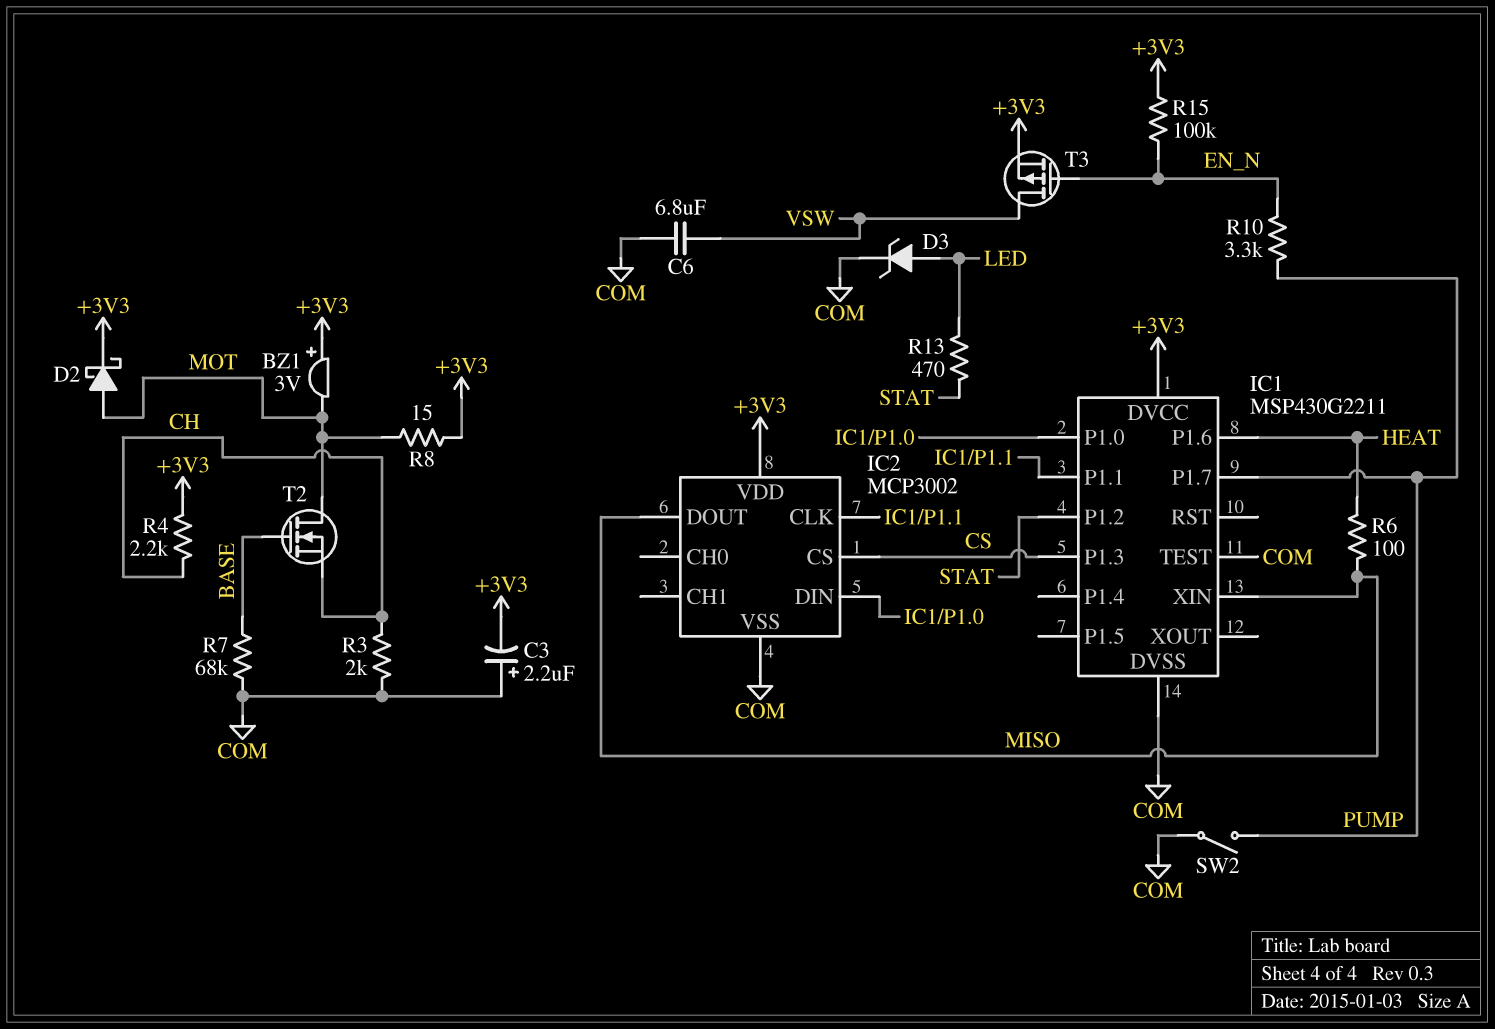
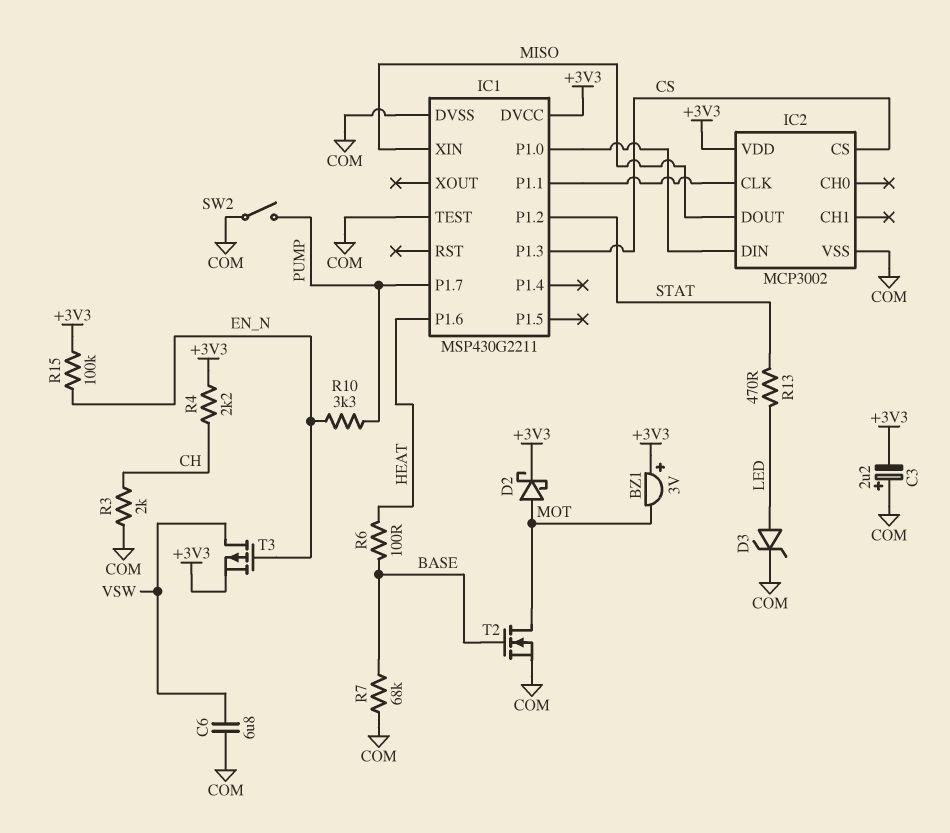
R6: 100 (HEAT, MISO) -> 100 (BASE, HEAT)
R8: 15 (+3V3, MOT) -> none
T2: NMOS (G BASE, D MOT, S CH) -> NMOS (G BASE, D MOT, S COM)

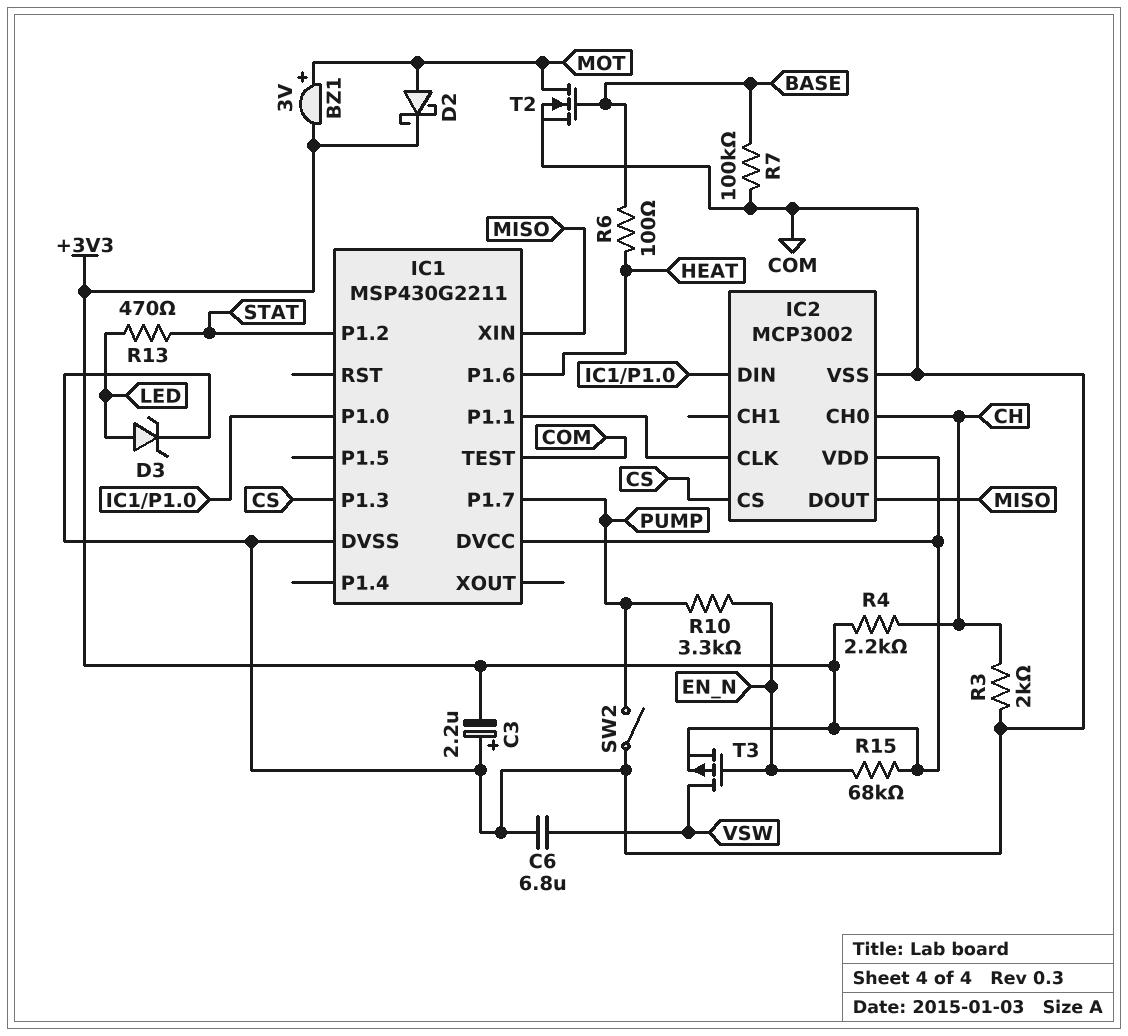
BZ1: buzzer 3V (plus +3V3, minus MOT) -> buzzer 3V (plus MOT, minus +3V3)
IC2 pin CH0: none -> CH
R7: 68k (BASE, COM) -> 100k (BASE, COM)
R15: 100k (+3V3, EN_N) -> 68k (+3V3, EN_N)

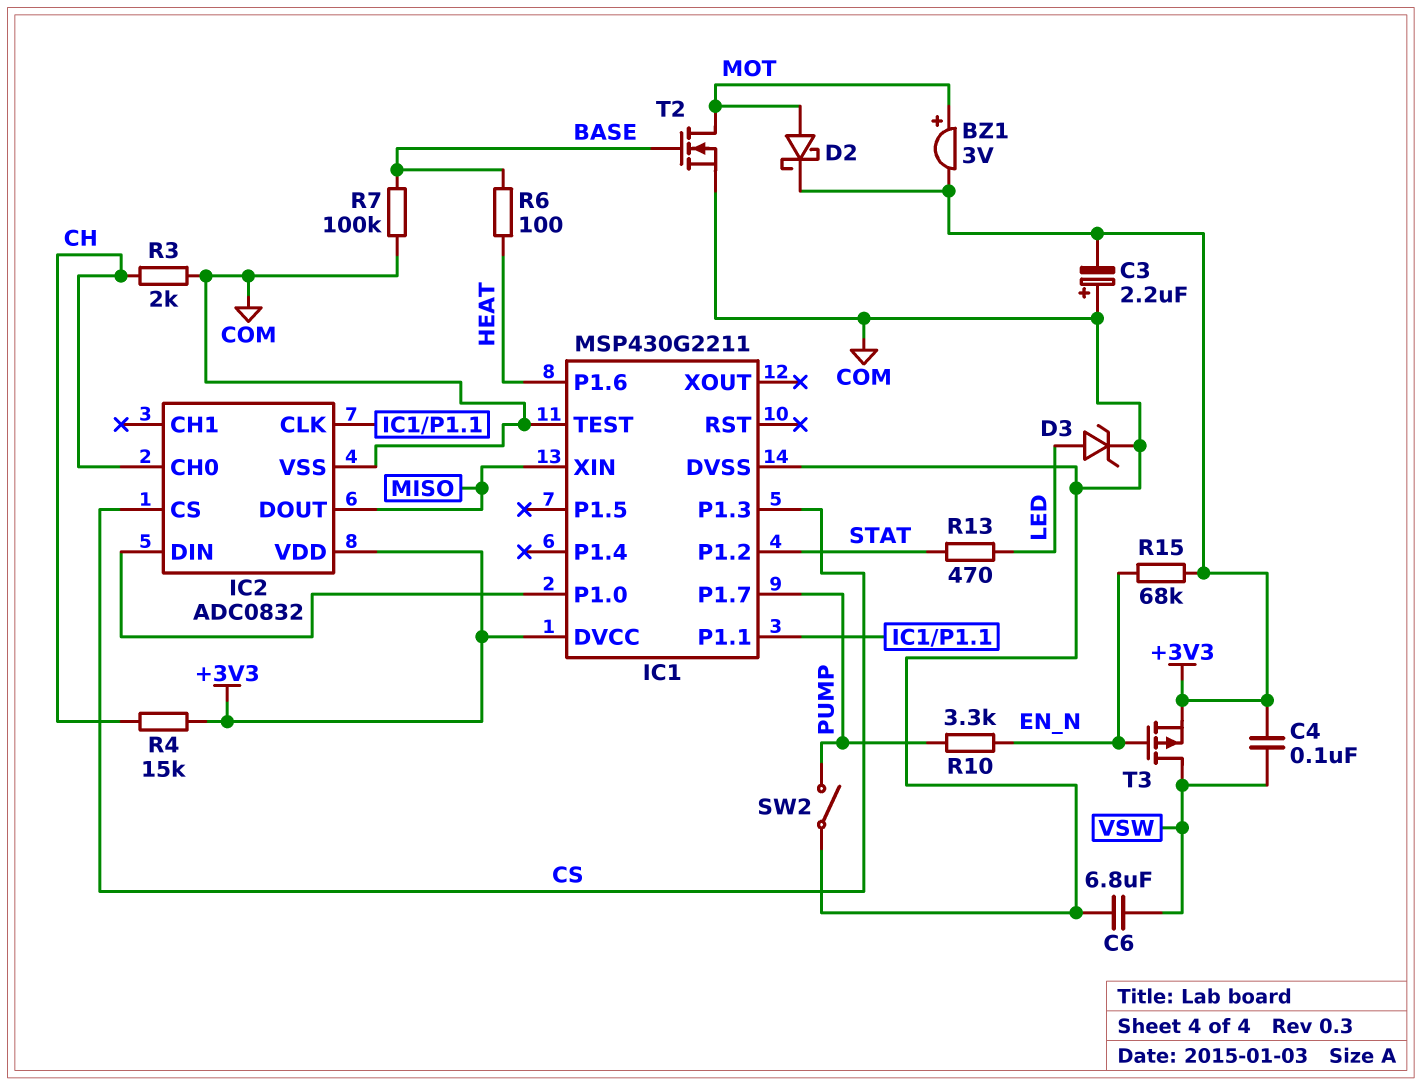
C4: none -> 100nF (+3V3, VSW)
IC2: MCP3002 -> ADC0832
R4: 2.2k (+3V3, CH) -> 15k (+3V3, CH)

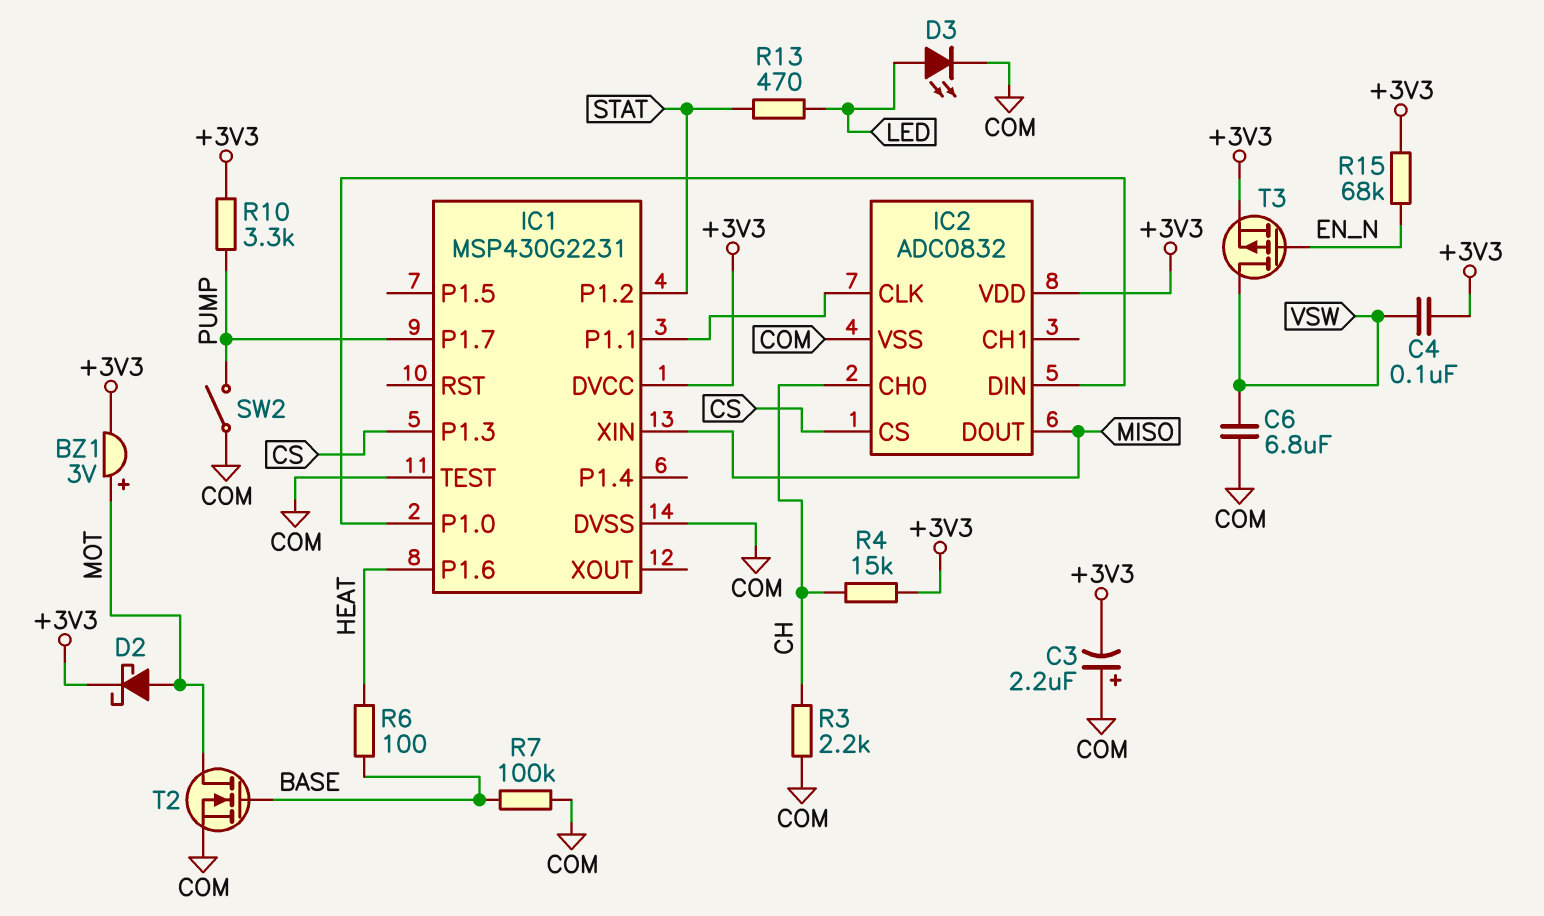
D3: zener (A LED, K COM) -> LED (A LED, K COM)
IC1: MSP430G2211 -> MSP430G2231
R3: 2k (CH, COM) -> 2.2k (CH, COM)
R10: 3.3k (EN_N, PUMP) -> 3.3k (+3V3, PUMP)

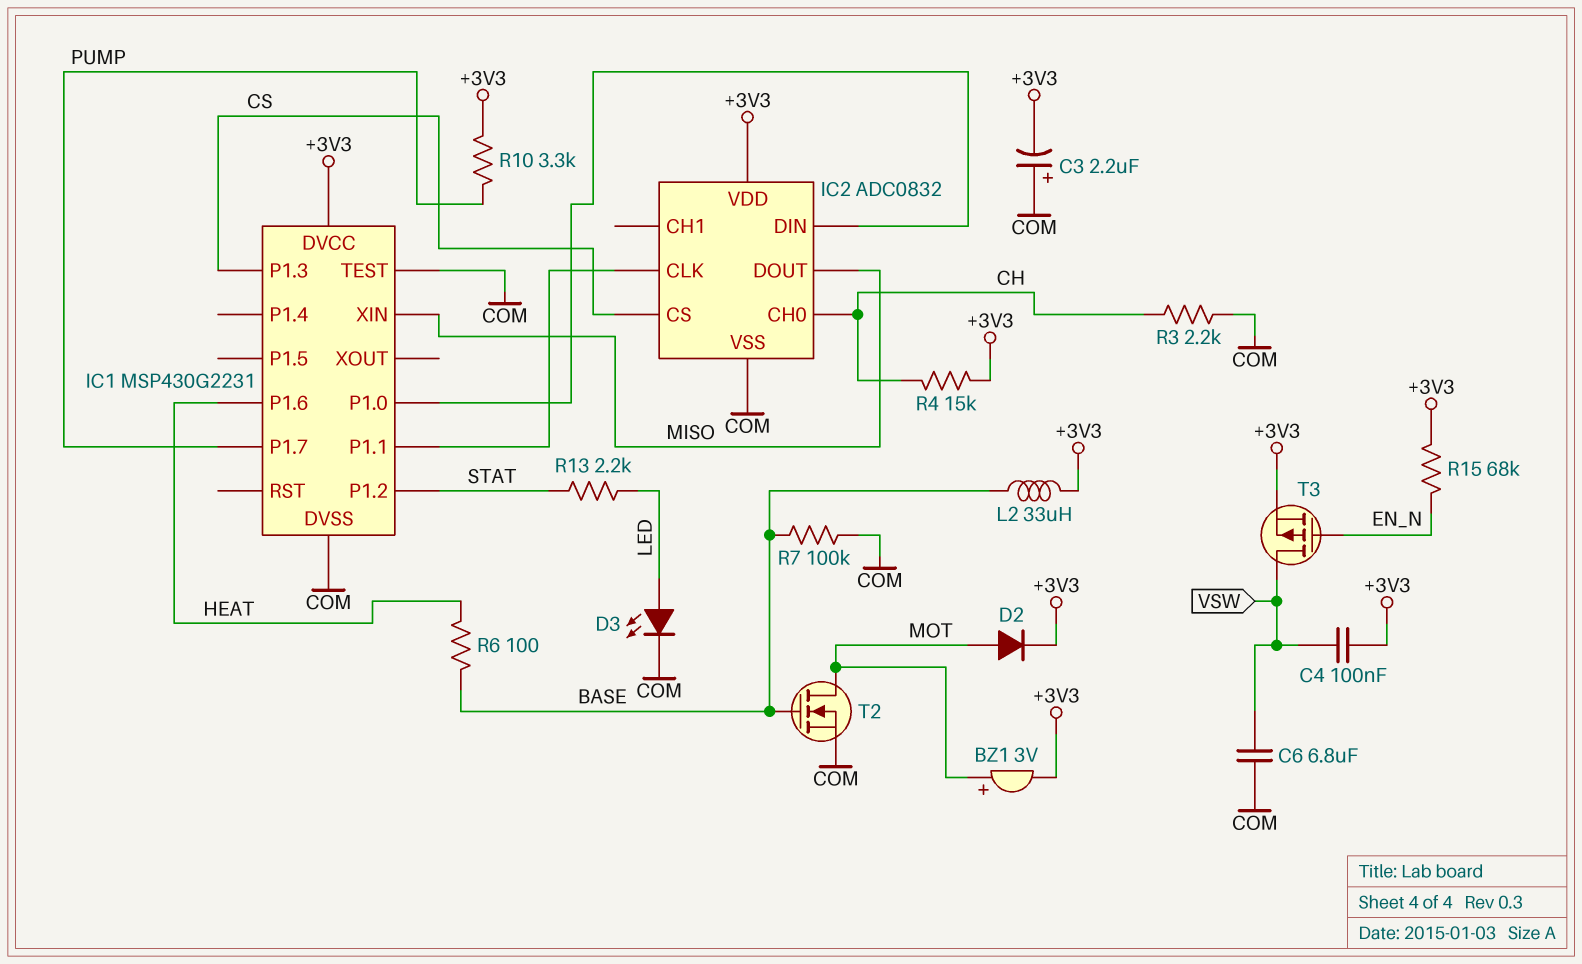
D2: schottky (A MOT, K +3V3) -> diode (A MOT, K +3V3)
L2: none -> 33uH (+3V3, BASE)
R13: 470 (LED, STAT) -> 2.2k (LED, STAT)
SW2: switch (COM, PUMP) -> none

